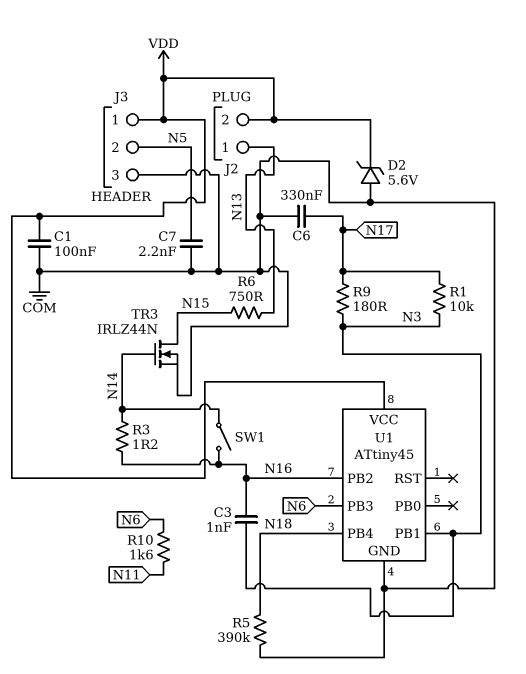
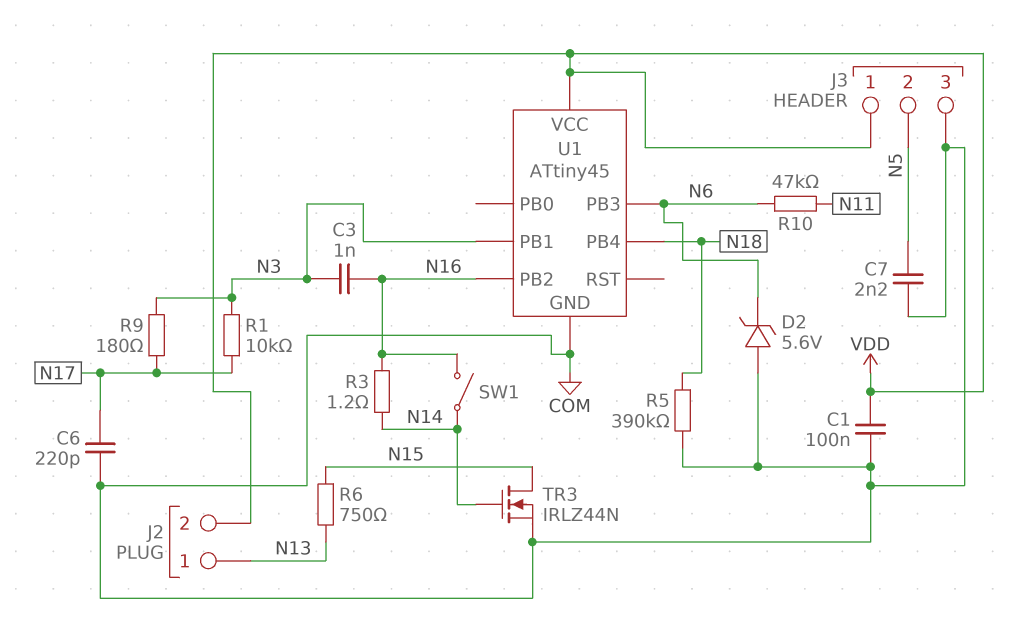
C6: 330nF (COM, N17) -> 220pF (COM, N17)
D2: zener 5.6V (A COM, K VDD) -> zener 5.6V (A COM, K N6)
R10: 1.6k (N6, N11) -> 47k (N6, N11)

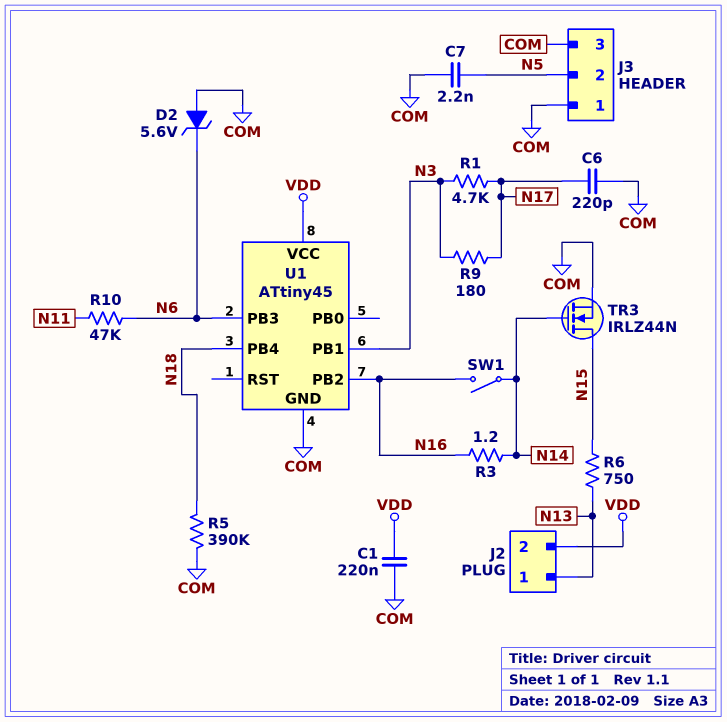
C1: 100nF (COM, VDD) -> 220nF (COM, VDD)
C3: 1nF (N3, N16) -> none
J3 pin 1: VDD -> COM
R1: 10k (N3, N17) -> 4.7k (N3, N17)

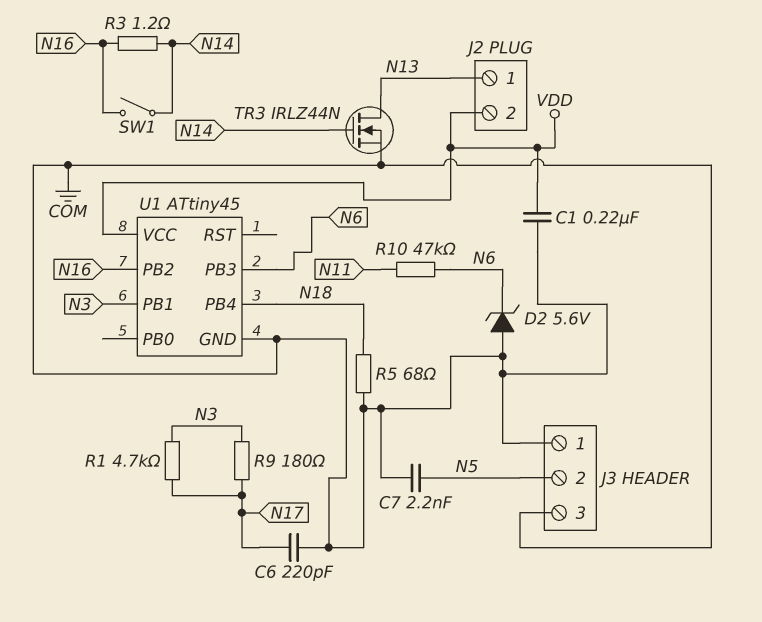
R5: 390k (COM, N18) -> 68 (COM, N18)
R6: 750 (N13, N15) -> none
TR3: NMOS IRLZ44N (G N14, D N15, S COM) -> NMOS IRLZ44N (G N14, D N13, S COM)

